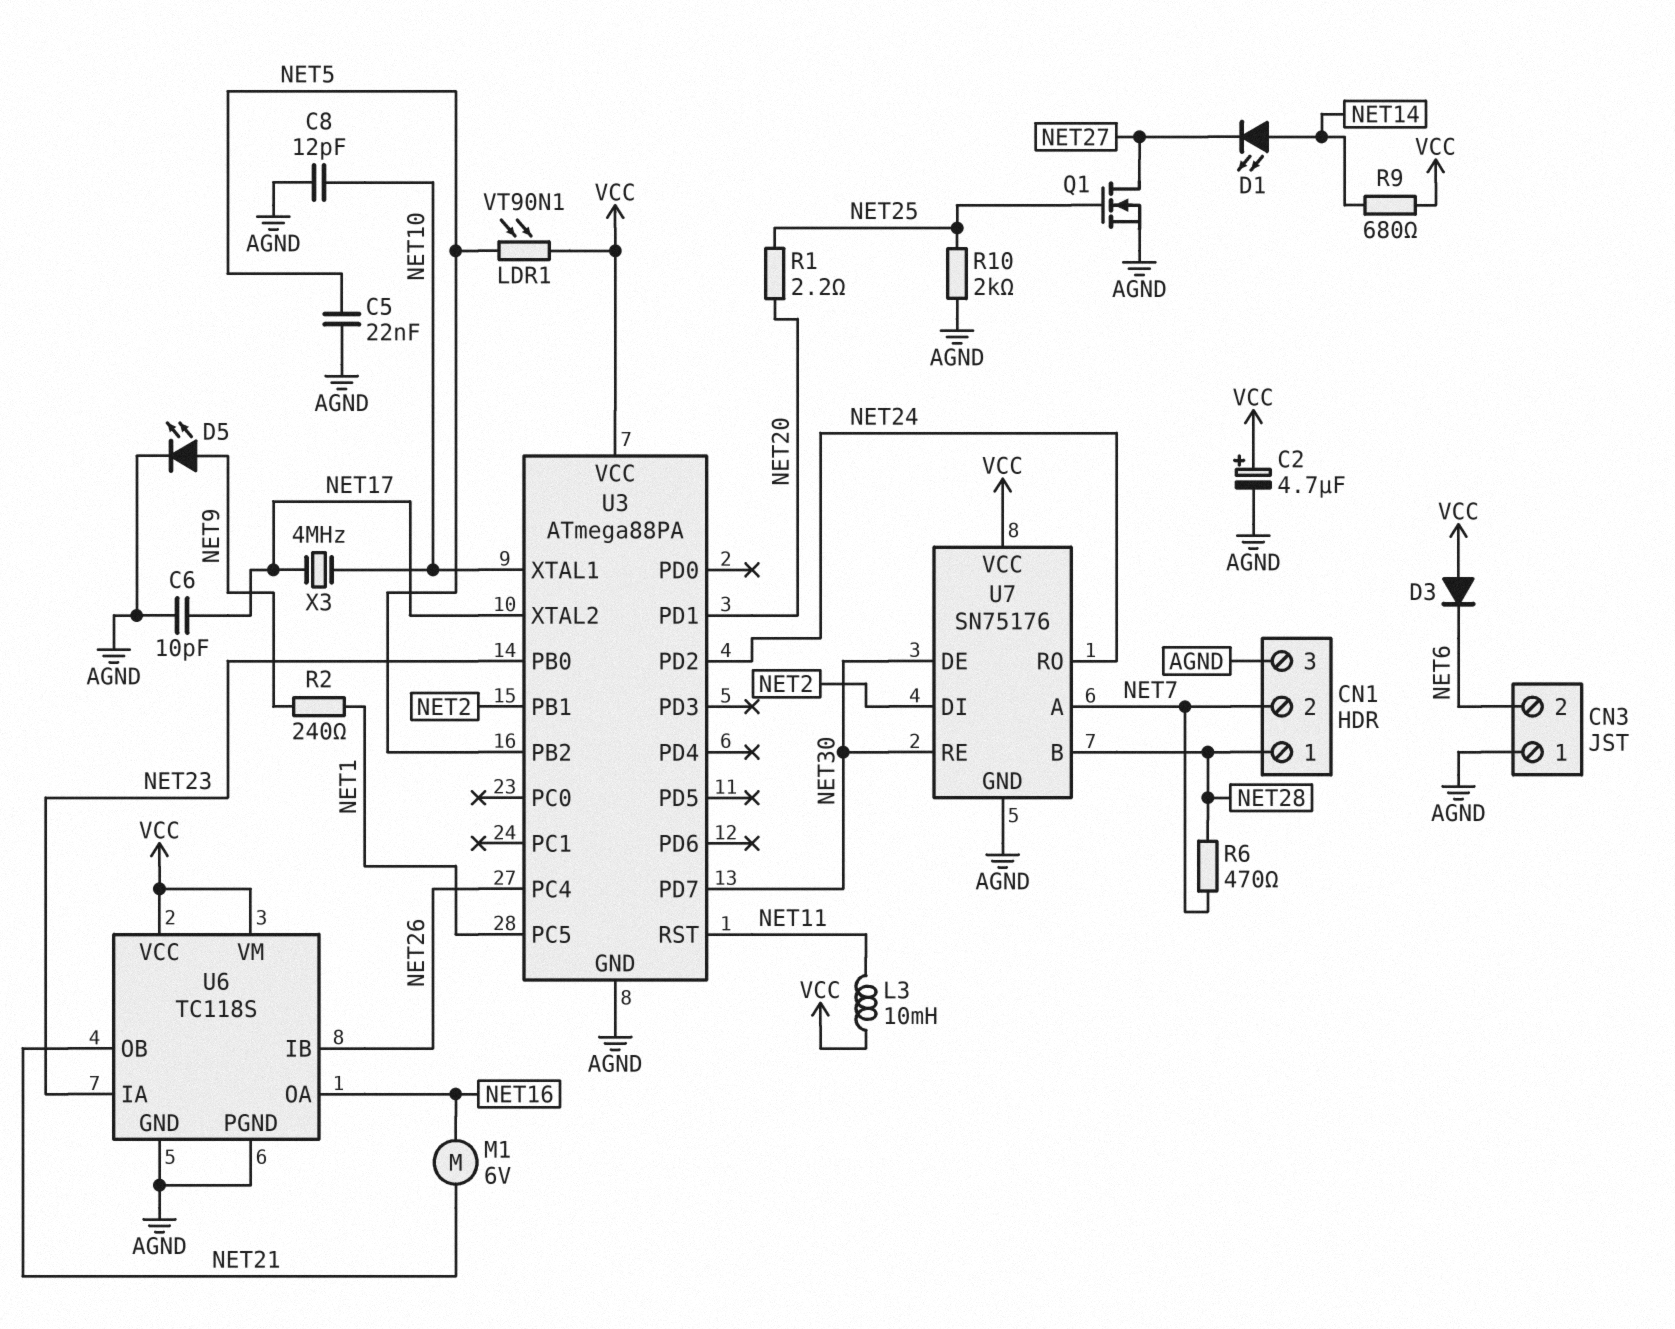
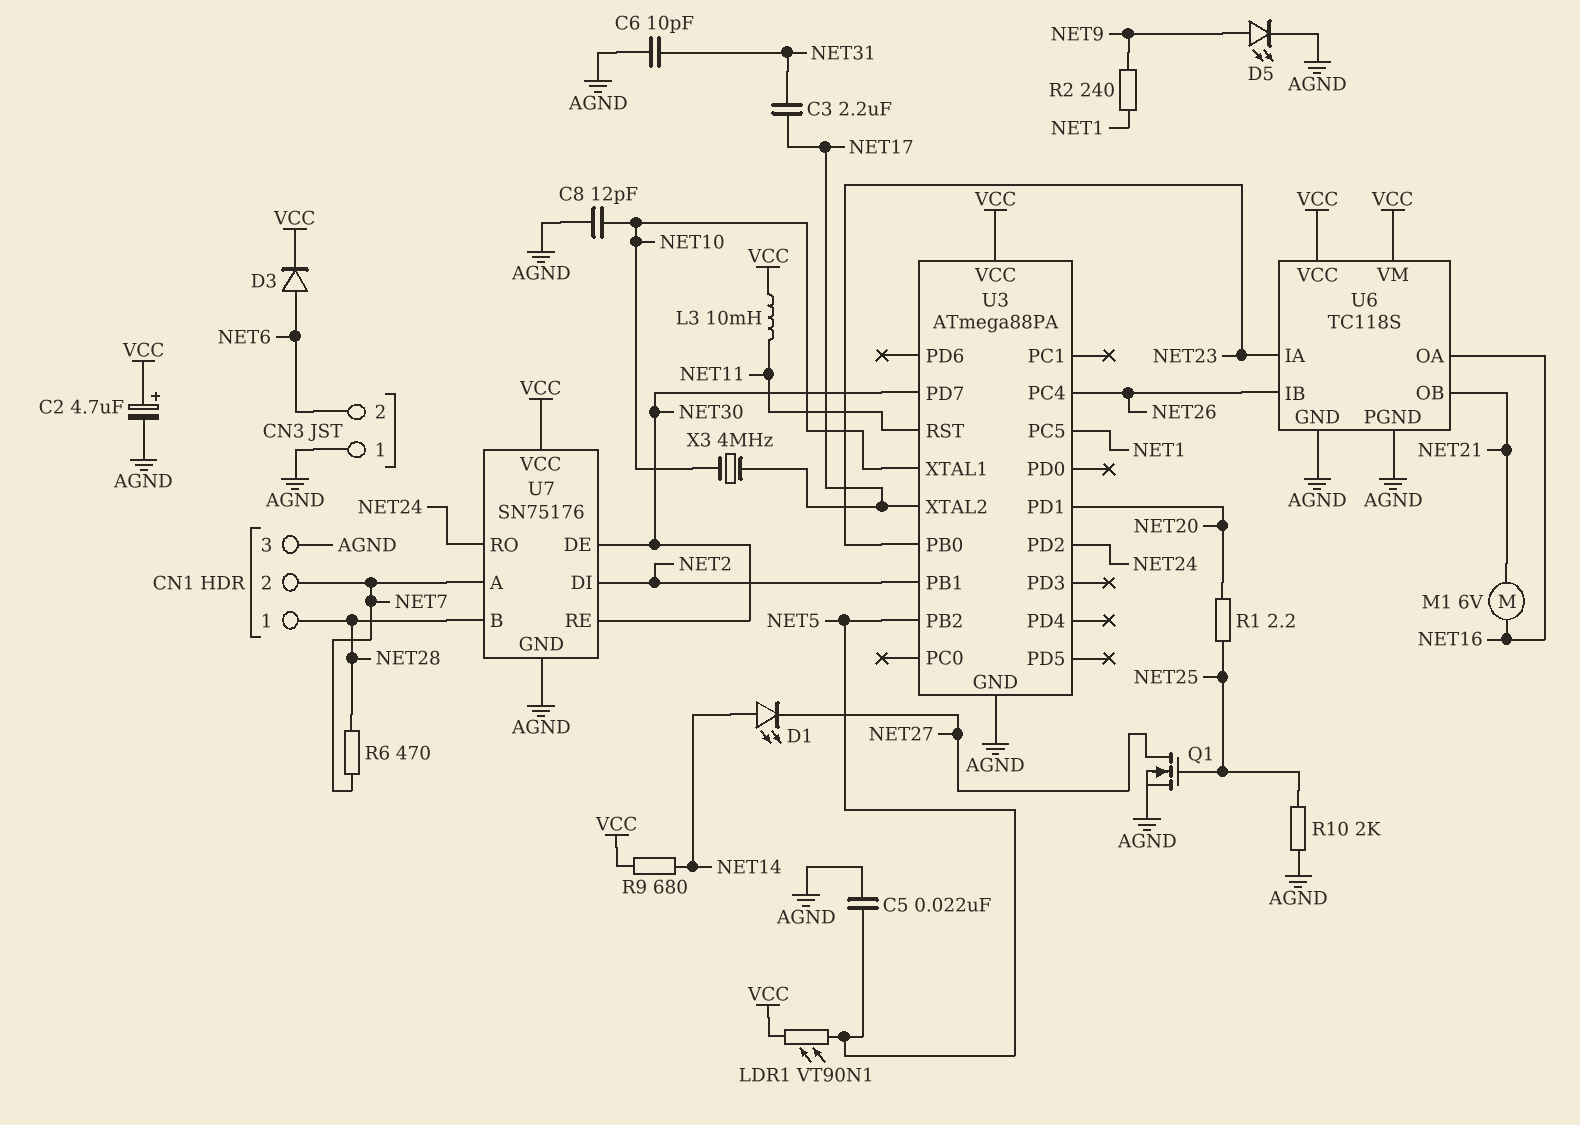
C3: none -> 2.2uF (NET17, NET31)
C6: 10pF (AGND, NET17) -> 10pF (AGND, NET31)
D3: diode (A VCC, K NET6) -> diode (A NET6, K VCC)

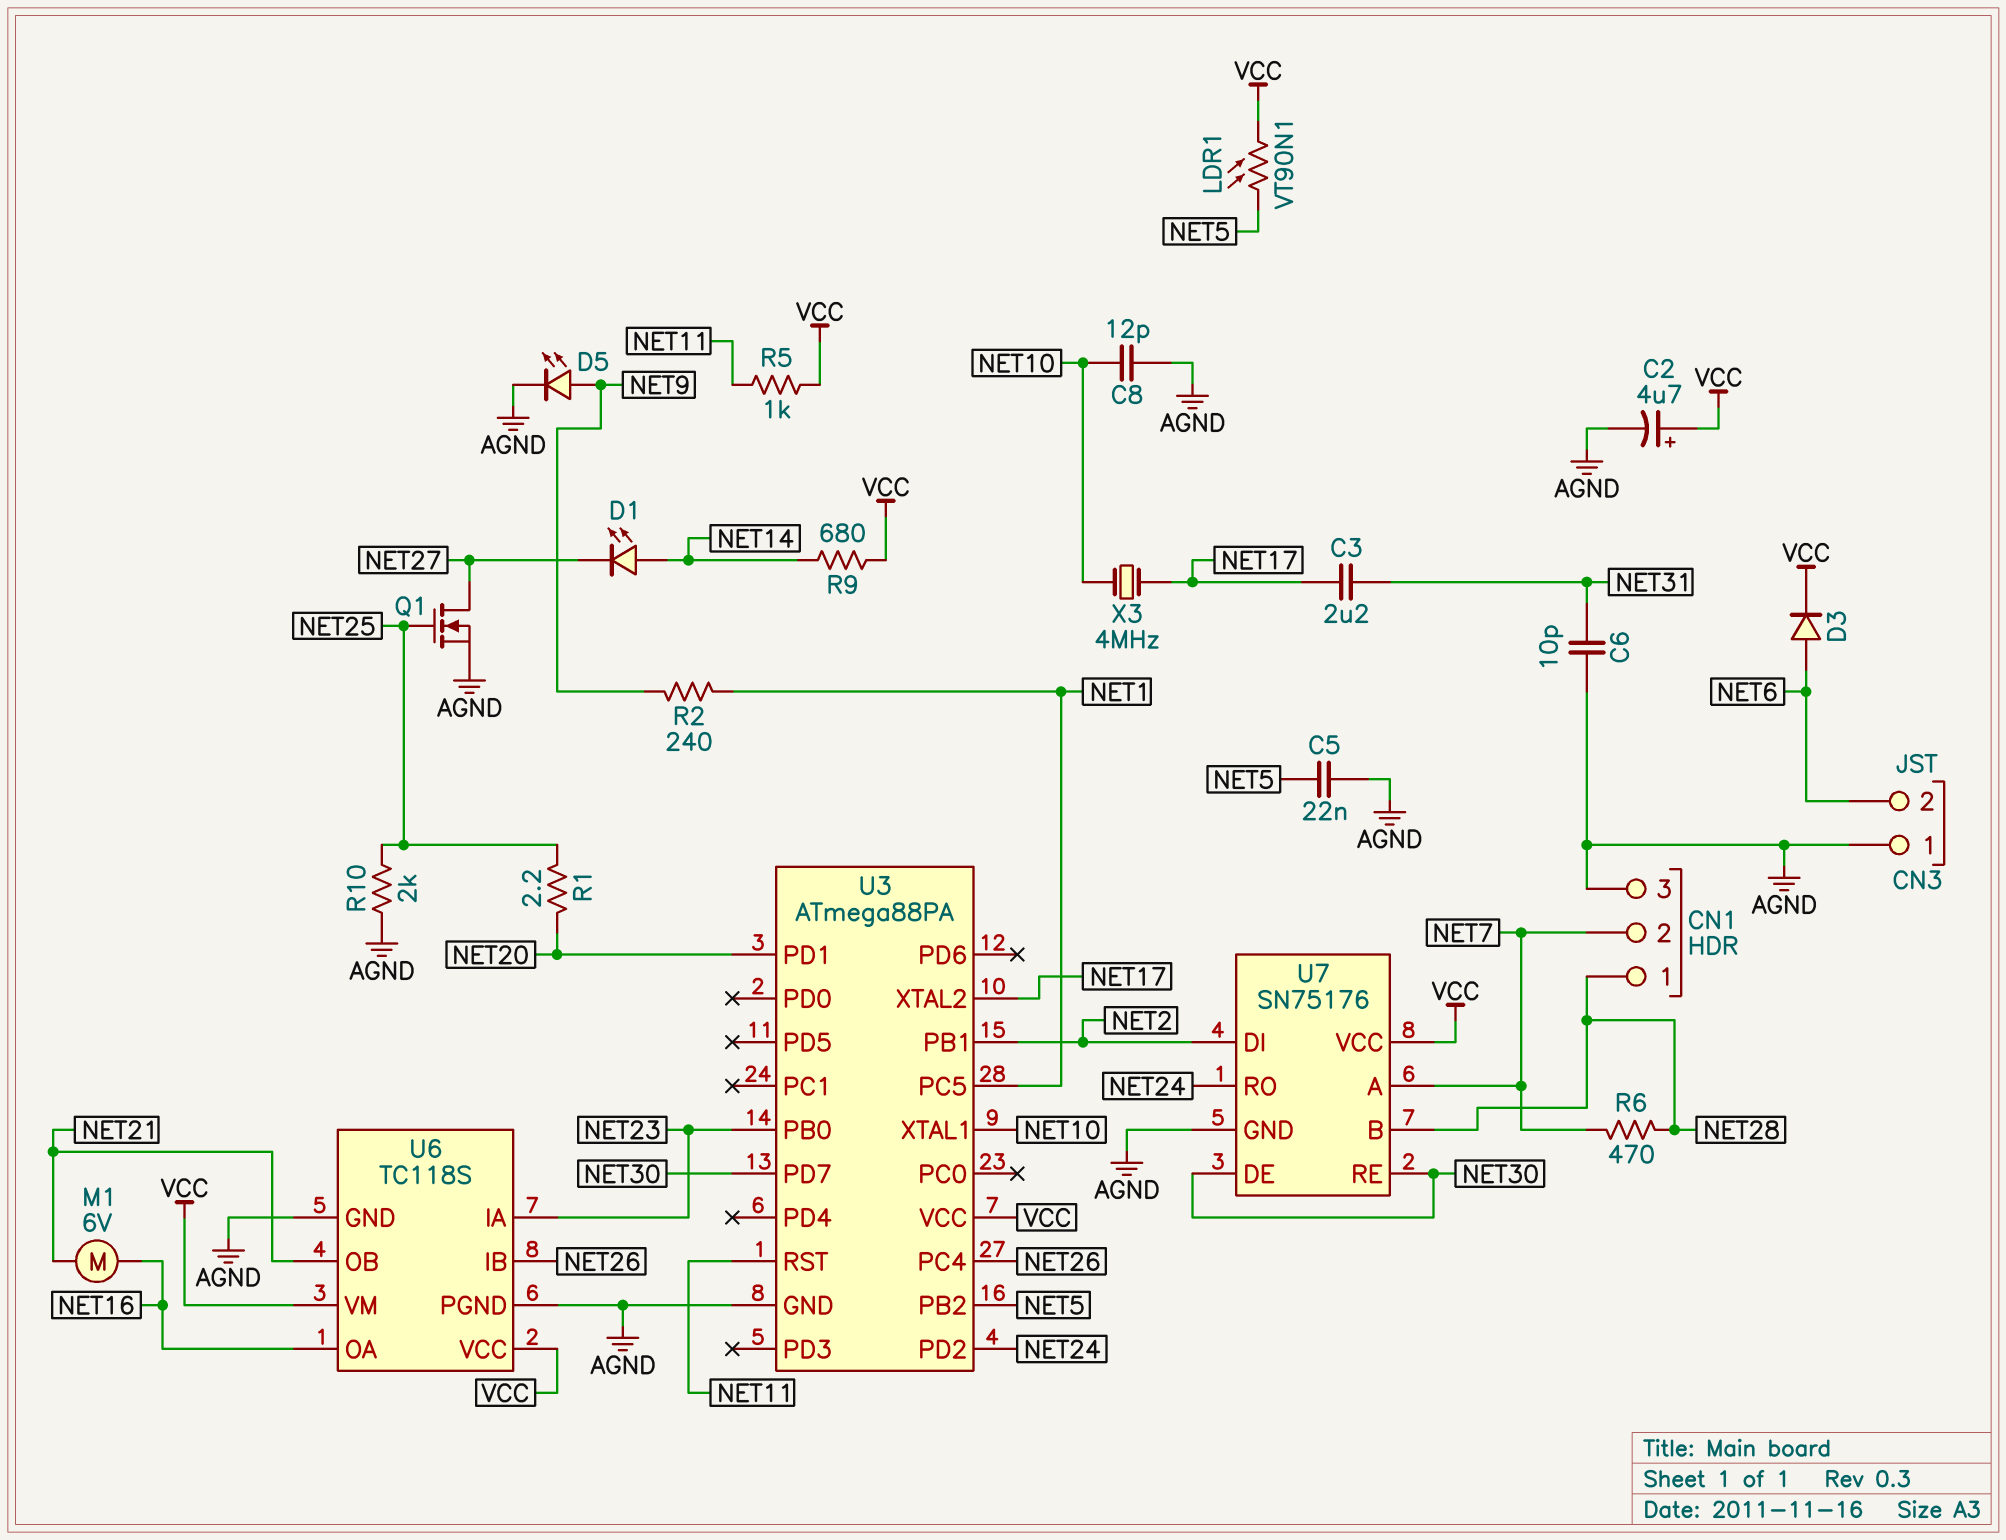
L3: 10mH (NET11, VCC) -> none
R5: none -> 1k (NET11, VCC)

